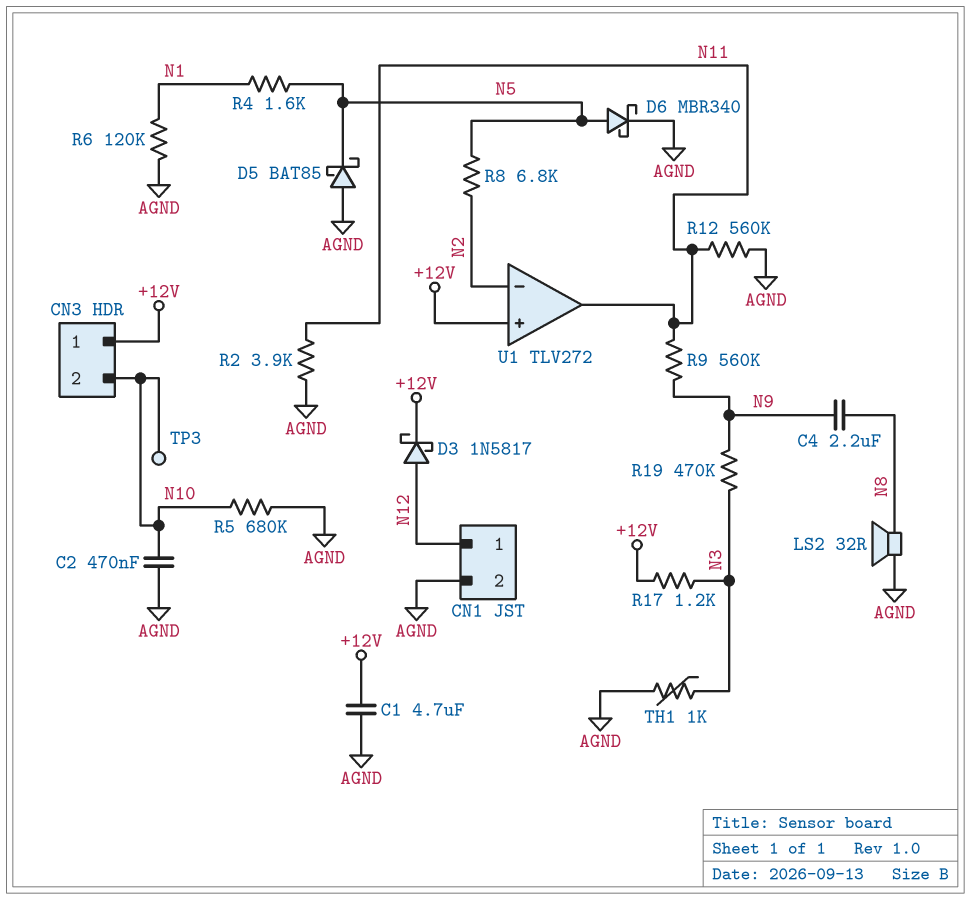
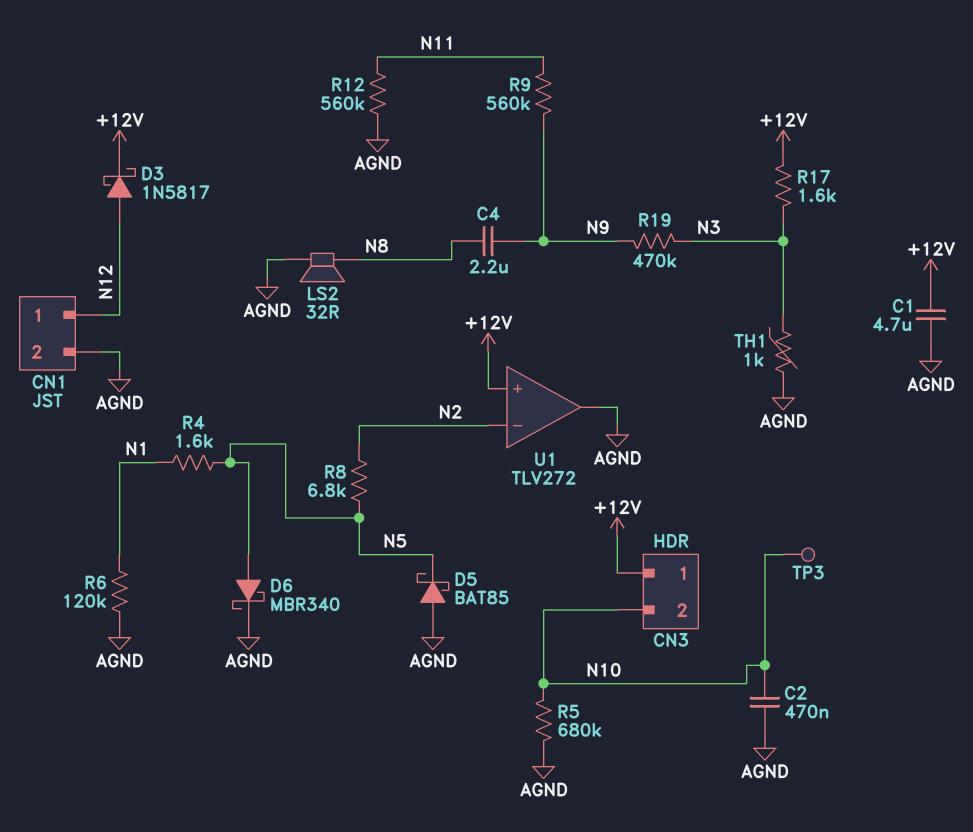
R2: 3.9k (AGND, N11) -> none
R17: 1.2k (+12V, N3) -> 1.6k (+12V, N3)
U1 pin out: N11 -> AGND

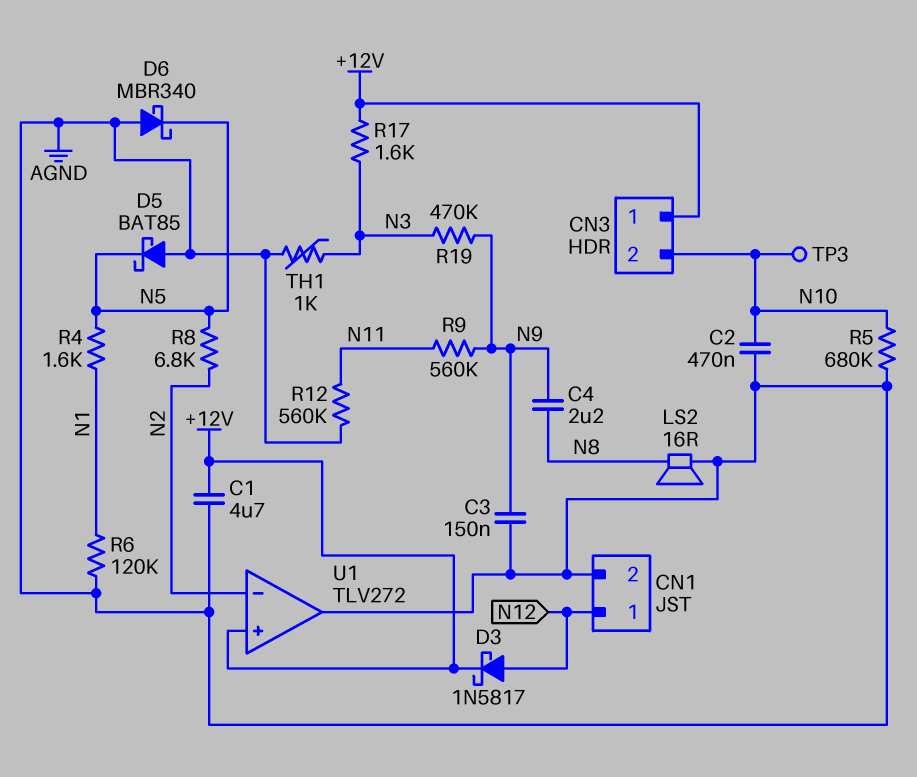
C3: none -> 150nF (AGND, N9)
D6: schottky MBR340 (A N5, K AGND) -> schottky MBR340 (A AGND, K N5)
LS2: speaker 32R (AGND, N8) -> speaker 16R (AGND, N8)

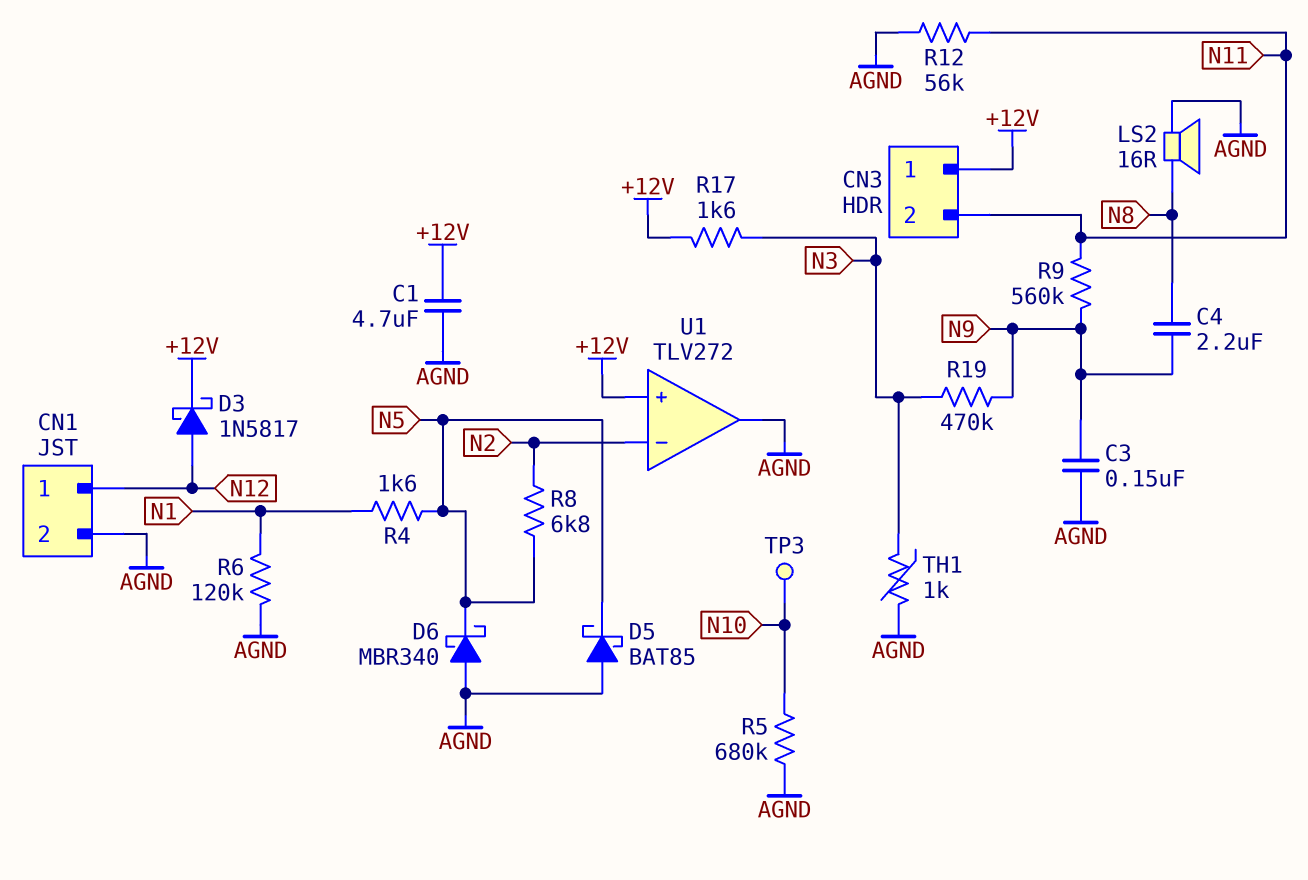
C2: 470nF (AGND, N10) -> none
CN3 pin 2: N10 -> N11
R12: 560k (AGND, N11) -> 56k (AGND, N11)

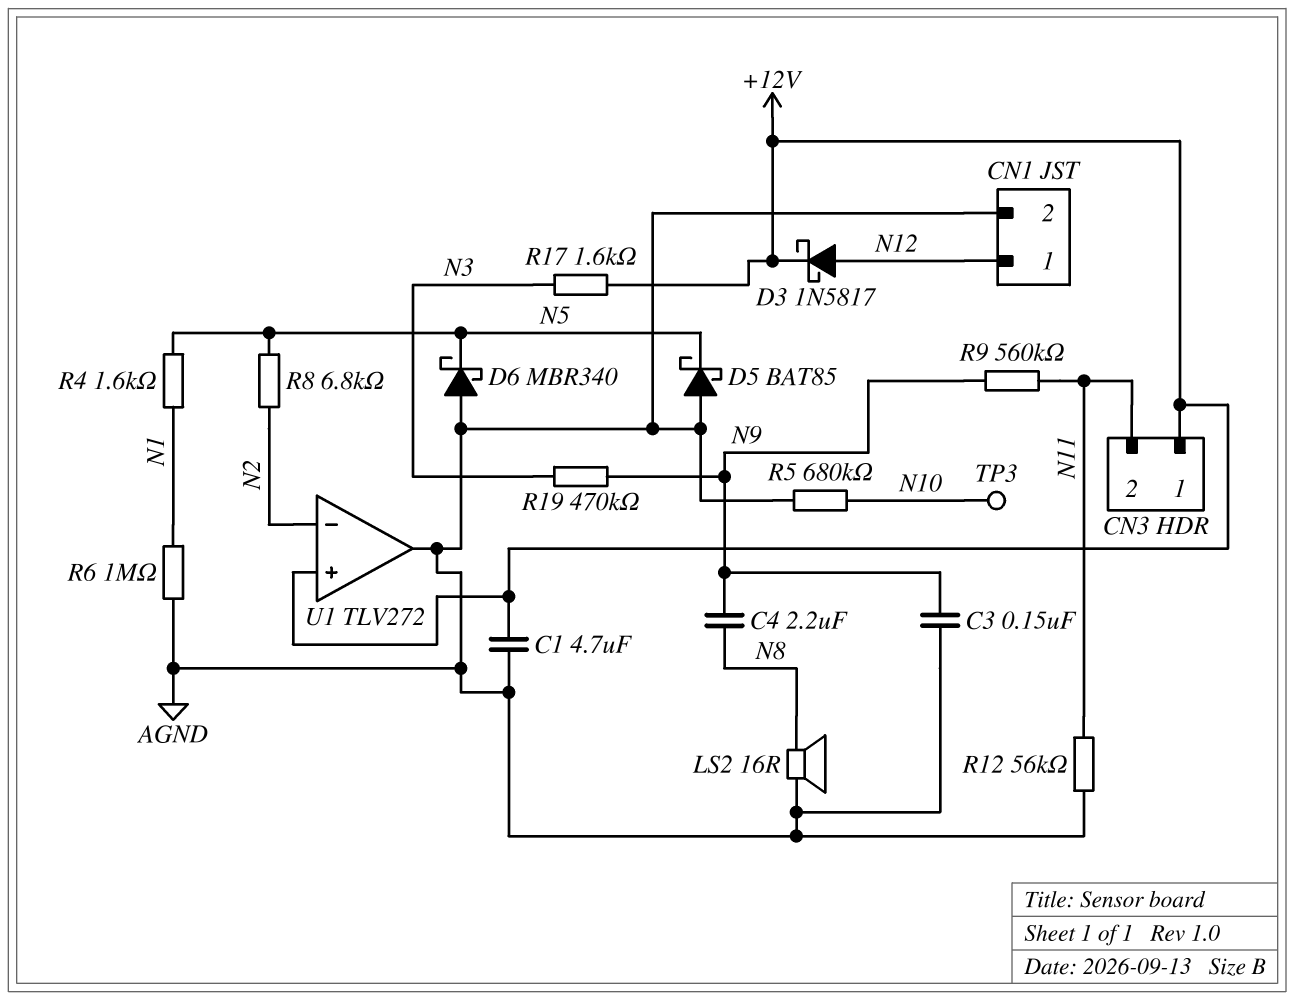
R6: 120k (AGND, N1) -> 1M (AGND, N1)
TH1: 1k (AGND, N3) -> none

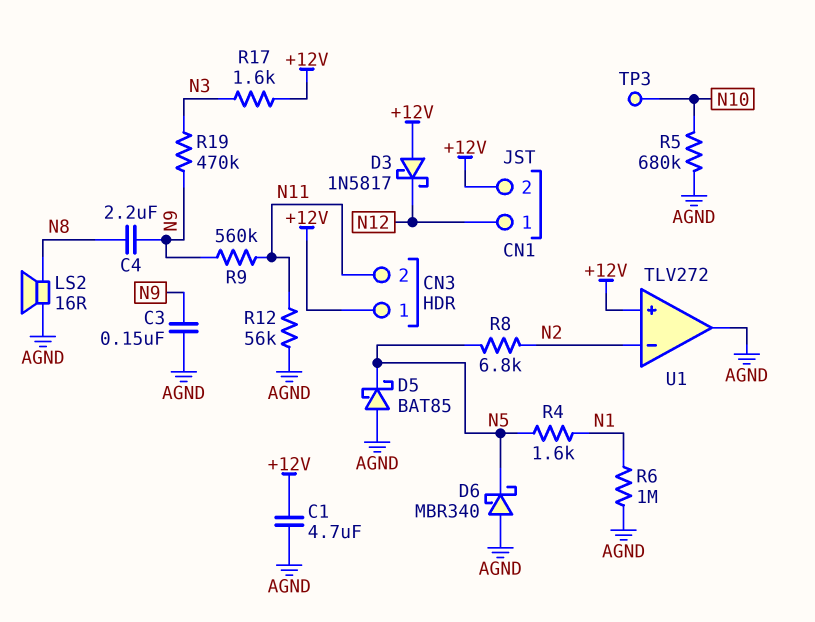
CN1 pin 2: AGND -> +12V
D3: schottky 1N5817 (A N12, K +12V) -> schottky 1N5817 (A +12V, K N12)

